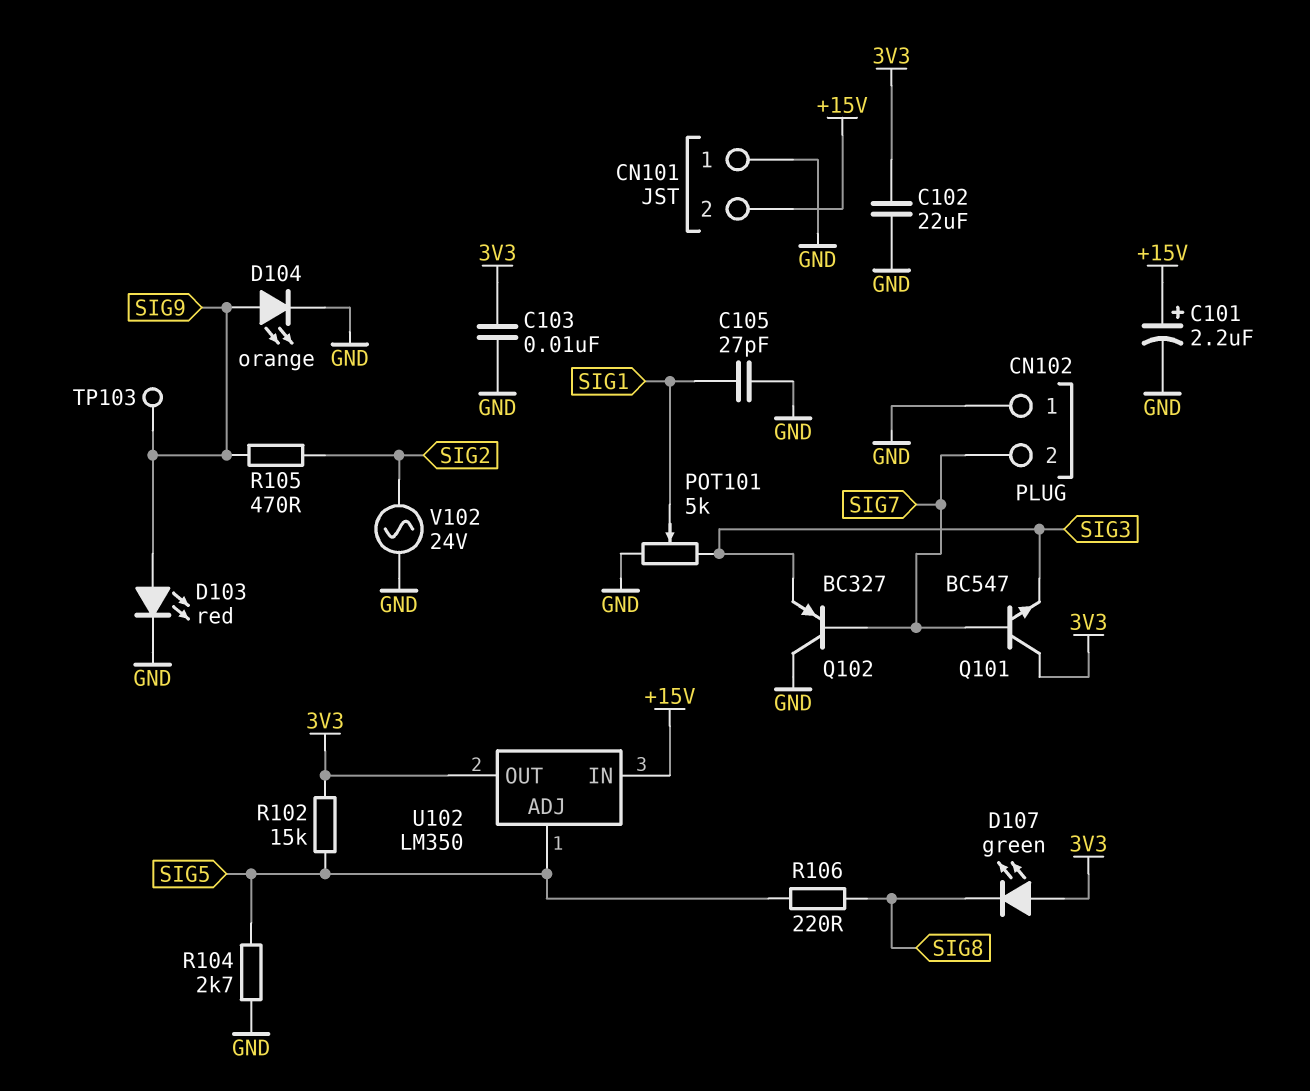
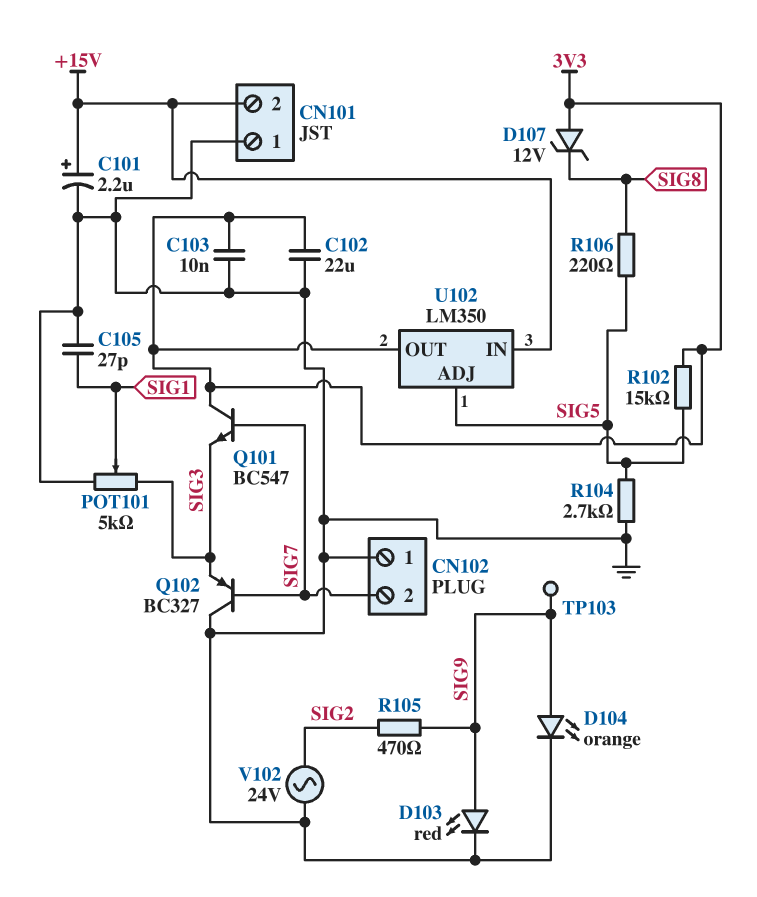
D107: LED green (A 3V3, K SIG8) -> zener 12V (A 3V3, K SIG8)

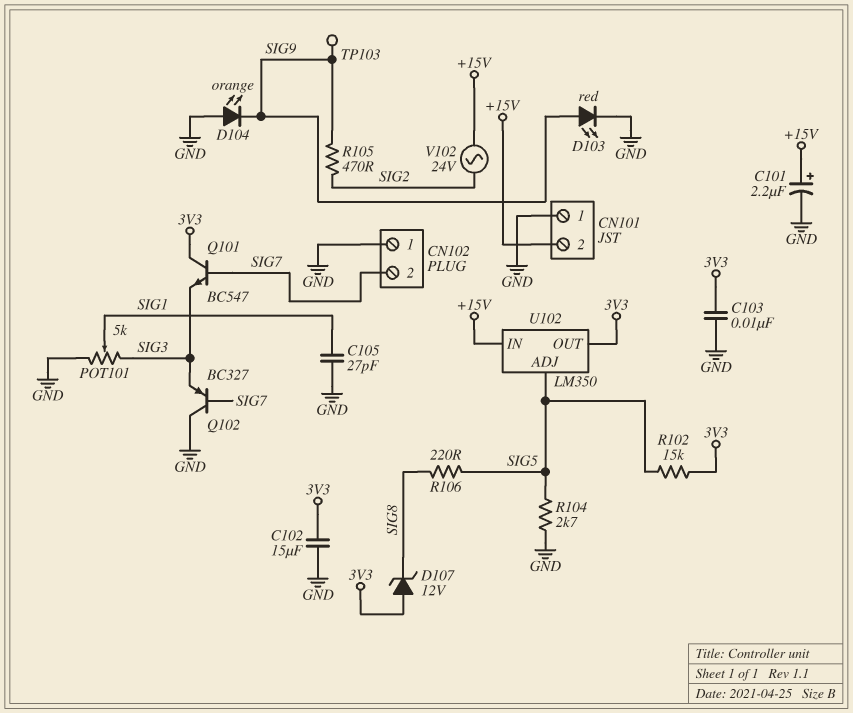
C102: 22uF (3V3, GND) -> 15uF (3V3, GND)
D104: LED orange (A SIG9, K GND) -> LED orange (A GND, K SIG9)
V102: AC 24V (GND, SIG2) -> AC 24V (+15V, SIG2)

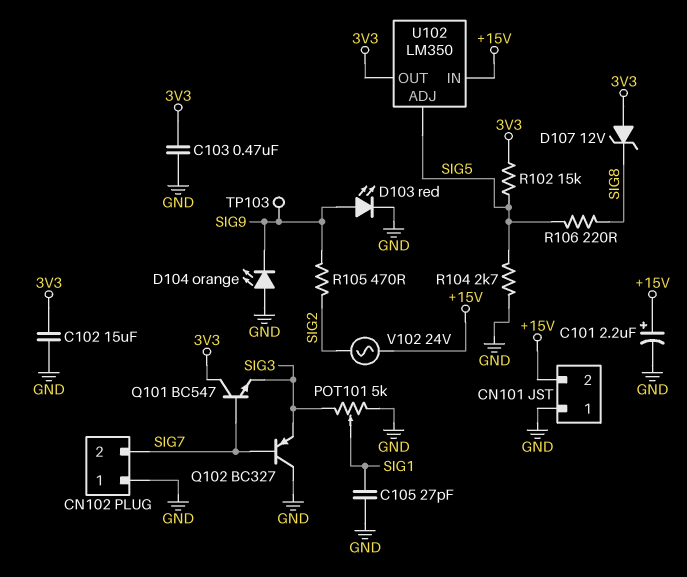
C103: 10nF (3V3, GND) -> 470nF (3V3, GND)

